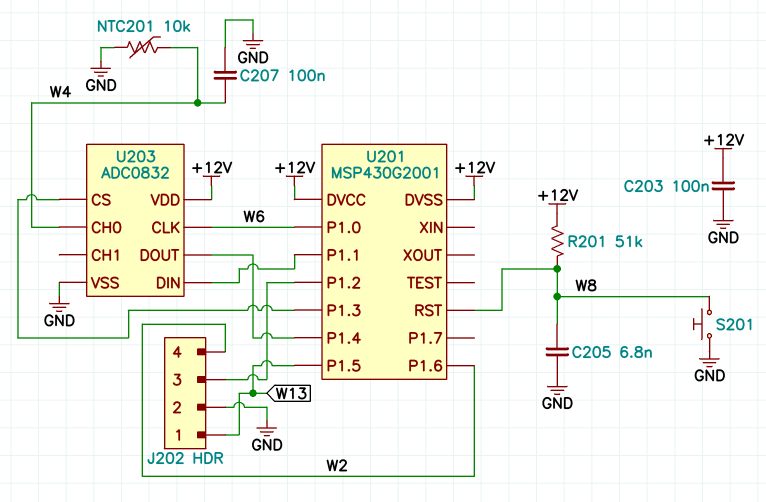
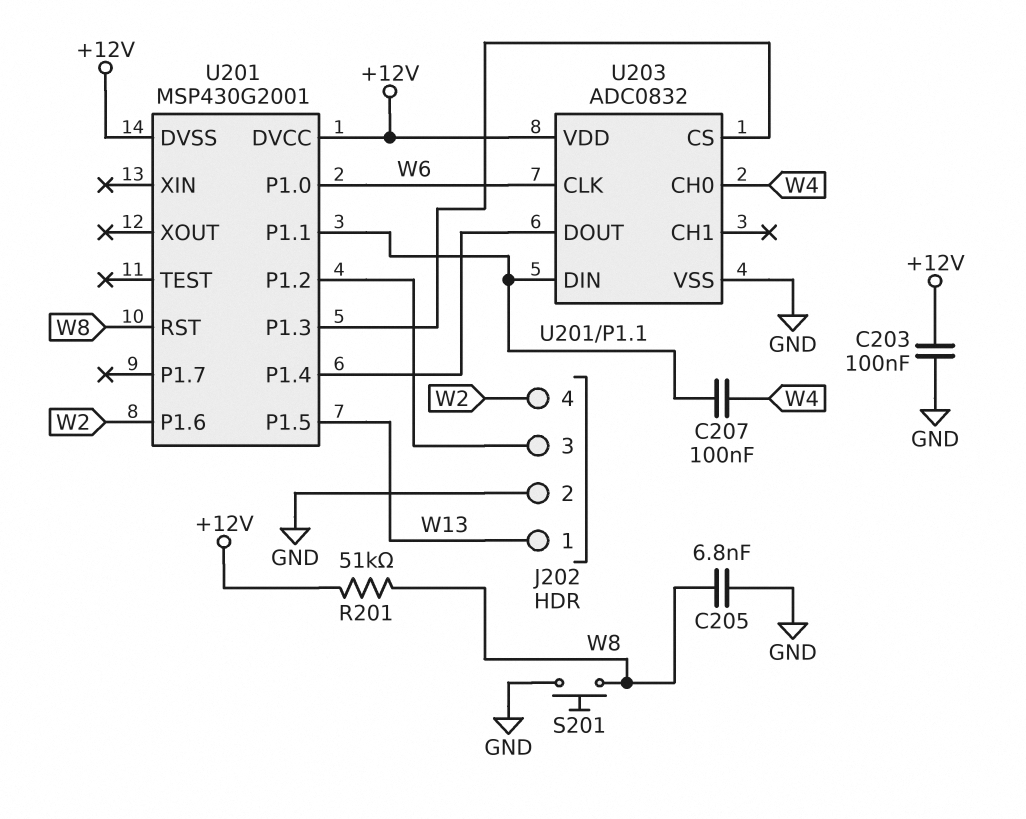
C207: 100nF (GND, W4) -> 100nF (U201/P1.1, W4)
NTC201: 10k (GND, W4) -> none

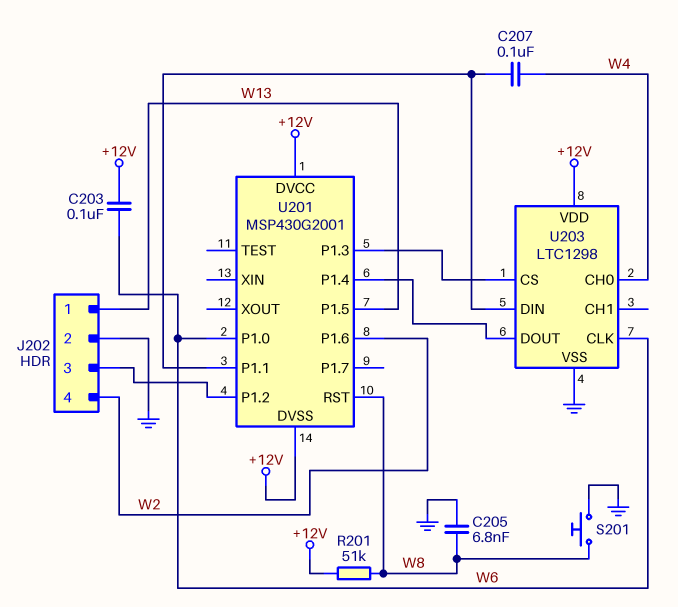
C203: 100nF (+12V, GND) -> 100nF (+12V, W6)
U203: ADC0832 -> LTC1298

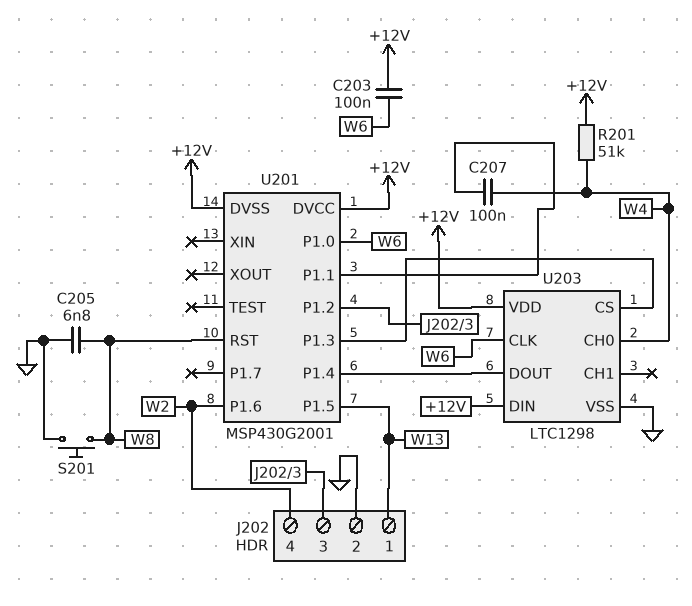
R201: 51k (+12V, W8) -> 51k (+12V, W4)
U203 pin DIN: U201/P1.1 -> +12V

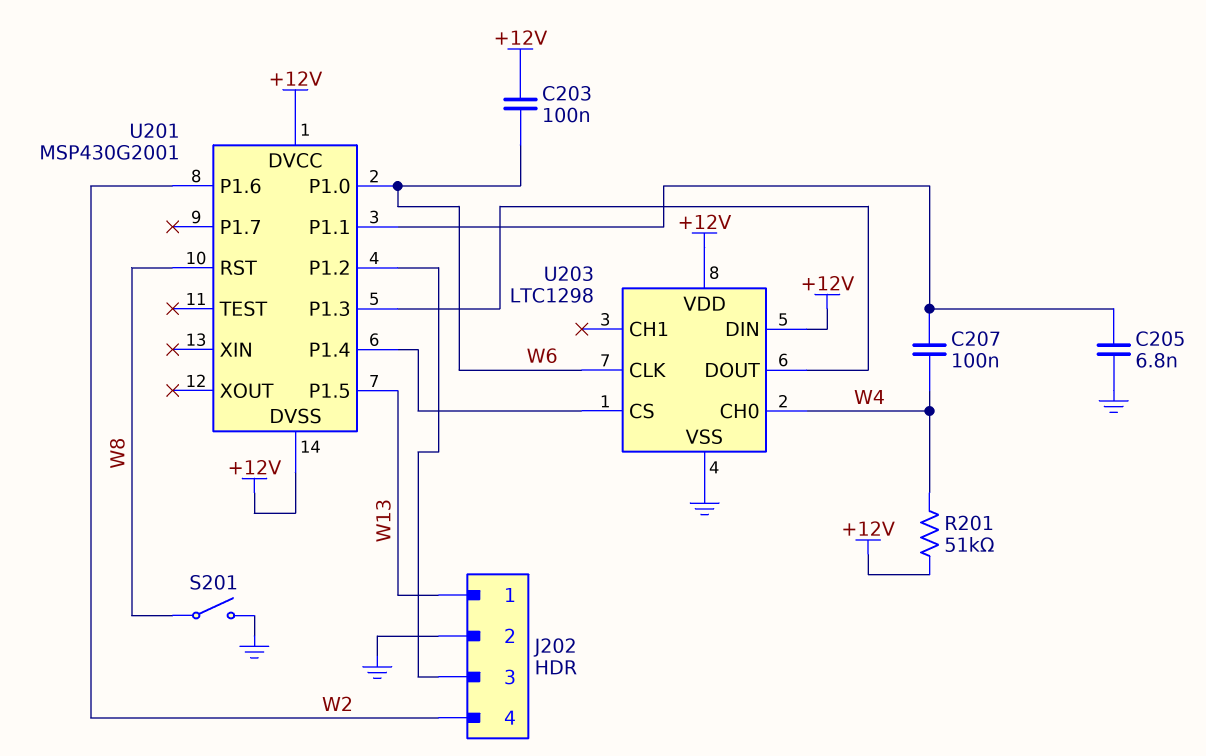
C205: 6.8nF (GND, W8) -> 6.8nF (GND, U201/P1.1)
S201: button (GND, W8) -> switch (GND, W8)
U203 pin CS: U201/P1.3 -> U201/P1.4
U203 pin DOUT: U201/P1.4 -> U201/P1.3

